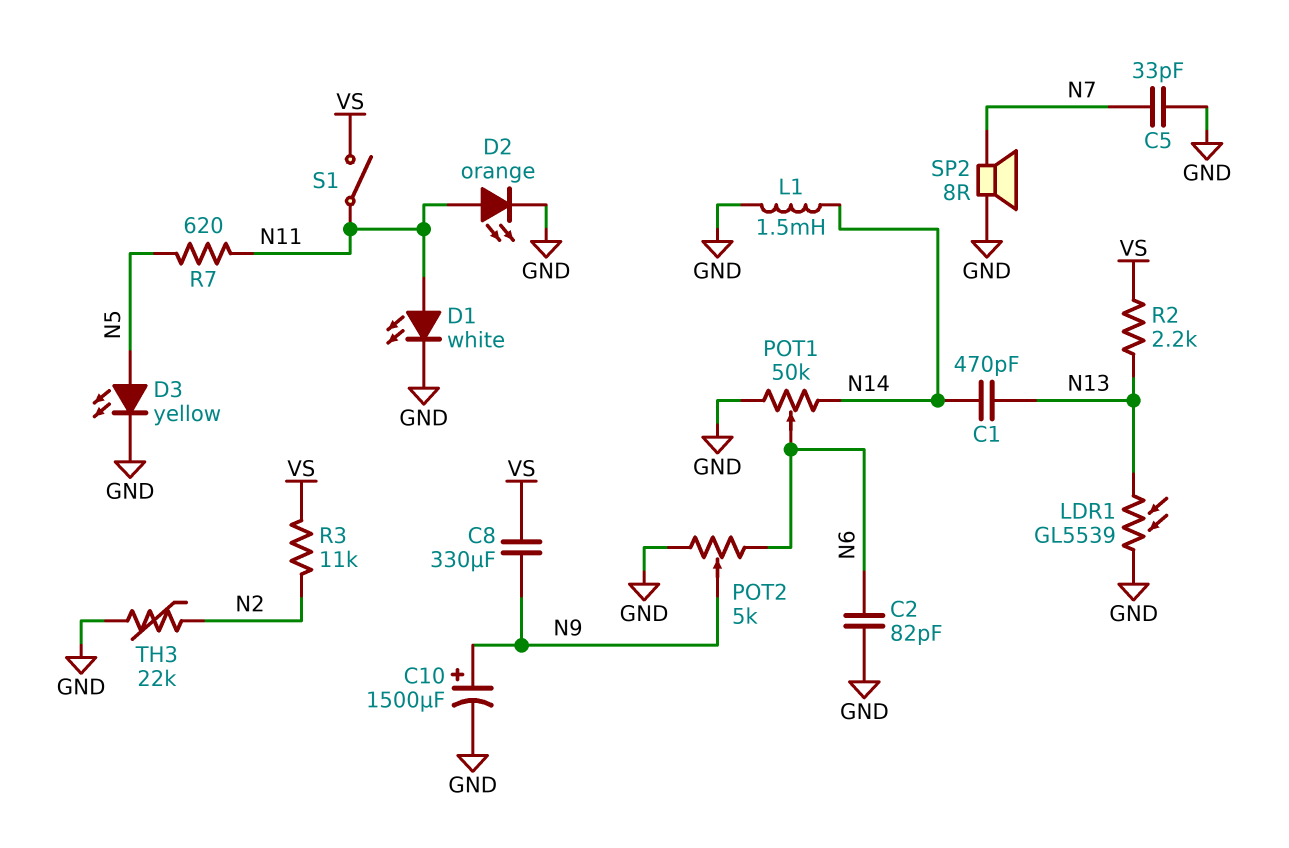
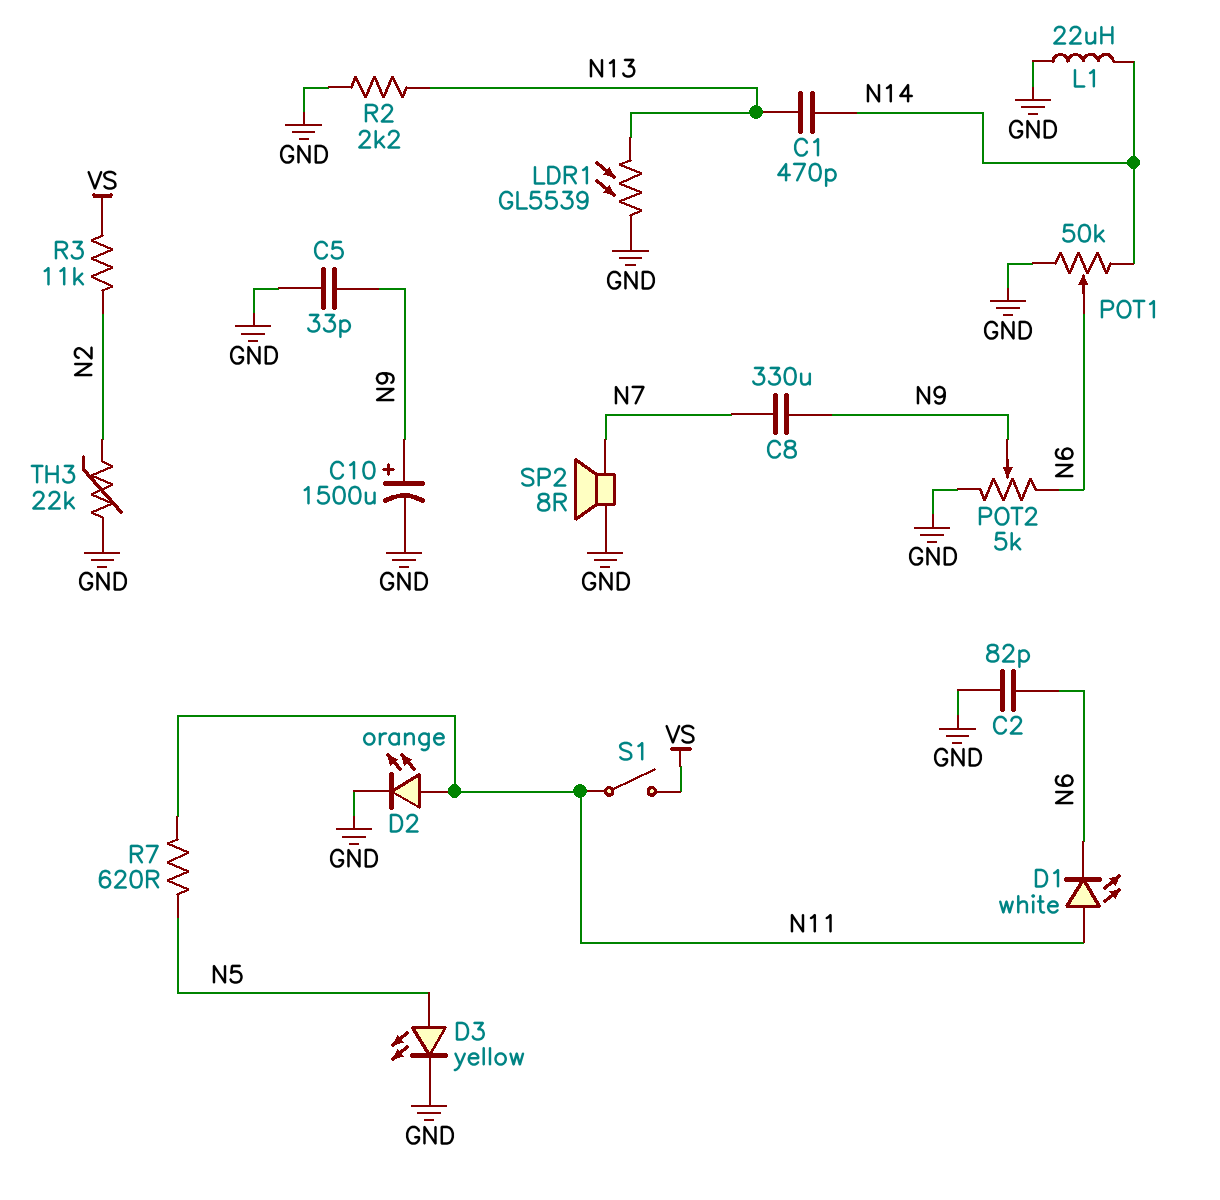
C5: 33pF (GND, N7) -> 33pF (GND, N9)
C8: 330uF (N9, VS) -> 330uF (N7, N9)
D1: LED white (A N11, K GND) -> LED white (A N11, K N6)
L1: 1.5mH (GND, N14) -> 22uH (GND, N14)
R2: 2.2k (N13, VS) -> 2.2k (GND, N13)

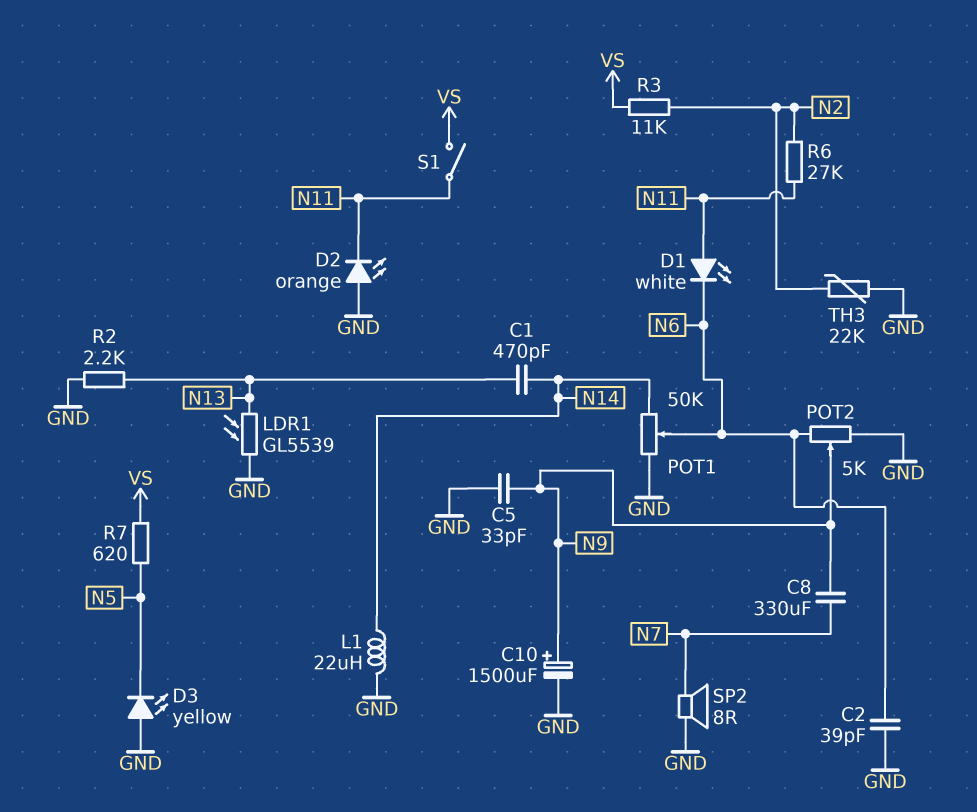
C2: 82pF (GND, N6) -> 39pF (GND, N6)
D2: LED orange (A N11, K GND) -> LED orange (A GND, K N11)
D3: LED yellow (A N5, K GND) -> LED yellow (A GND, K N5)
R6: none -> 27k (N2, N11)
R7: 620 (N5, N11) -> 620 (N5, VS)

